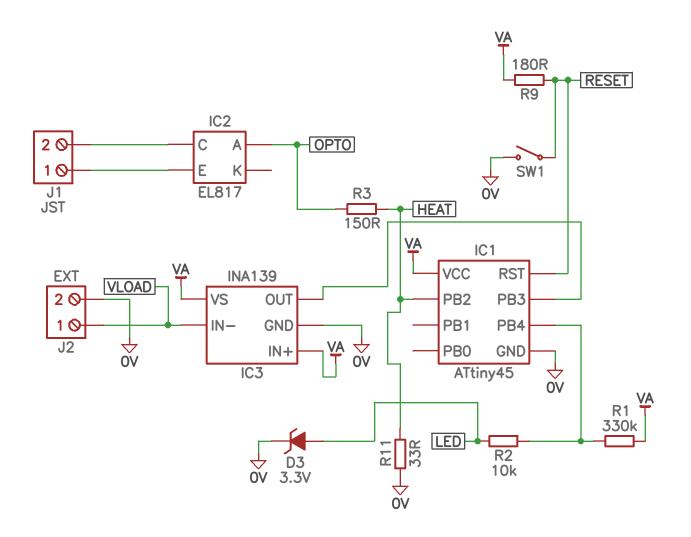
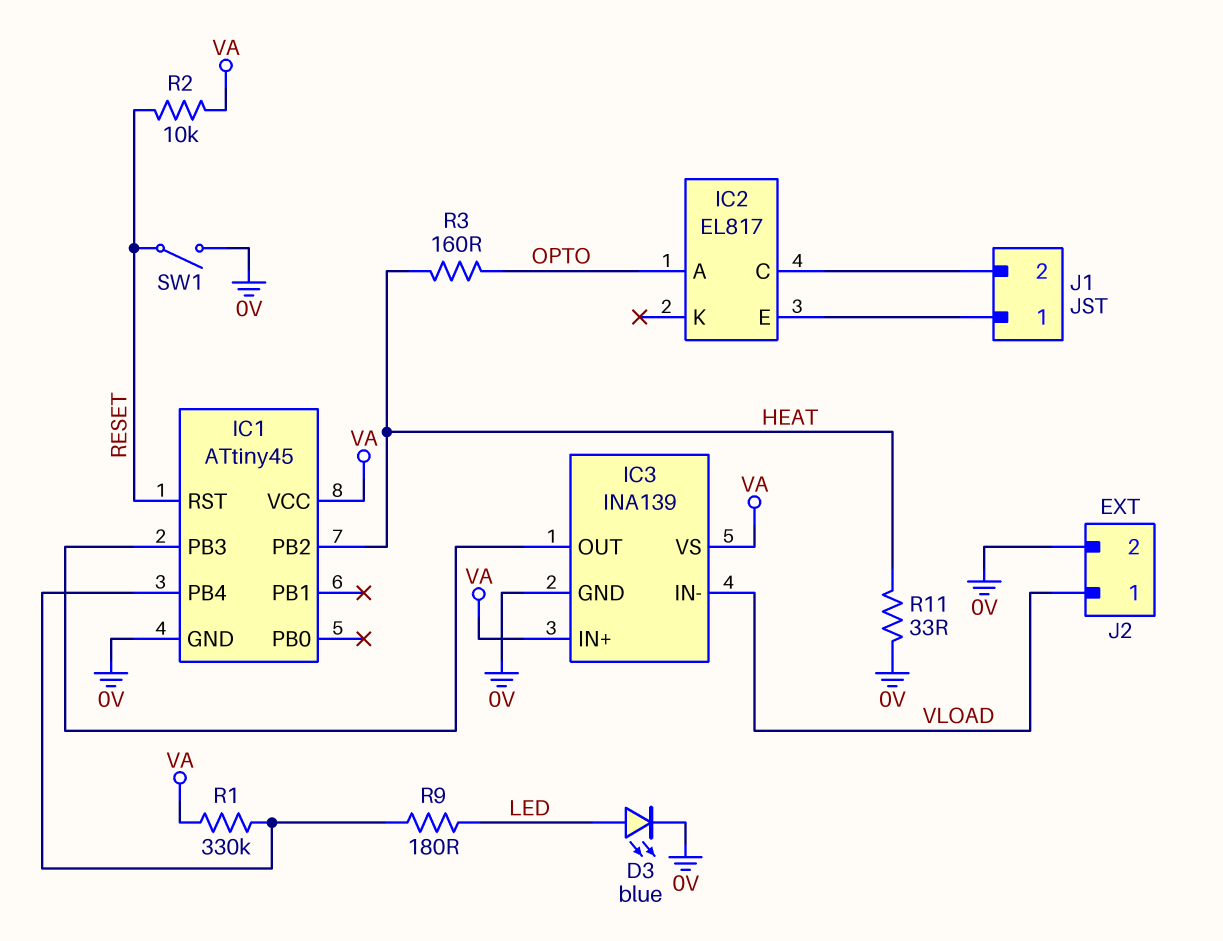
D3: zener 3.3V (A LED, K 0V) -> LED blue (A LED, K 0V)
R2: 10k (IC1/PB4, LED) -> 10k (RESET, VA)
R3: 150 (HEAT, OPTO) -> 160 (HEAT, OPTO)
R9: 180 (RESET, VA) -> 180 (IC1/PB4, LED)

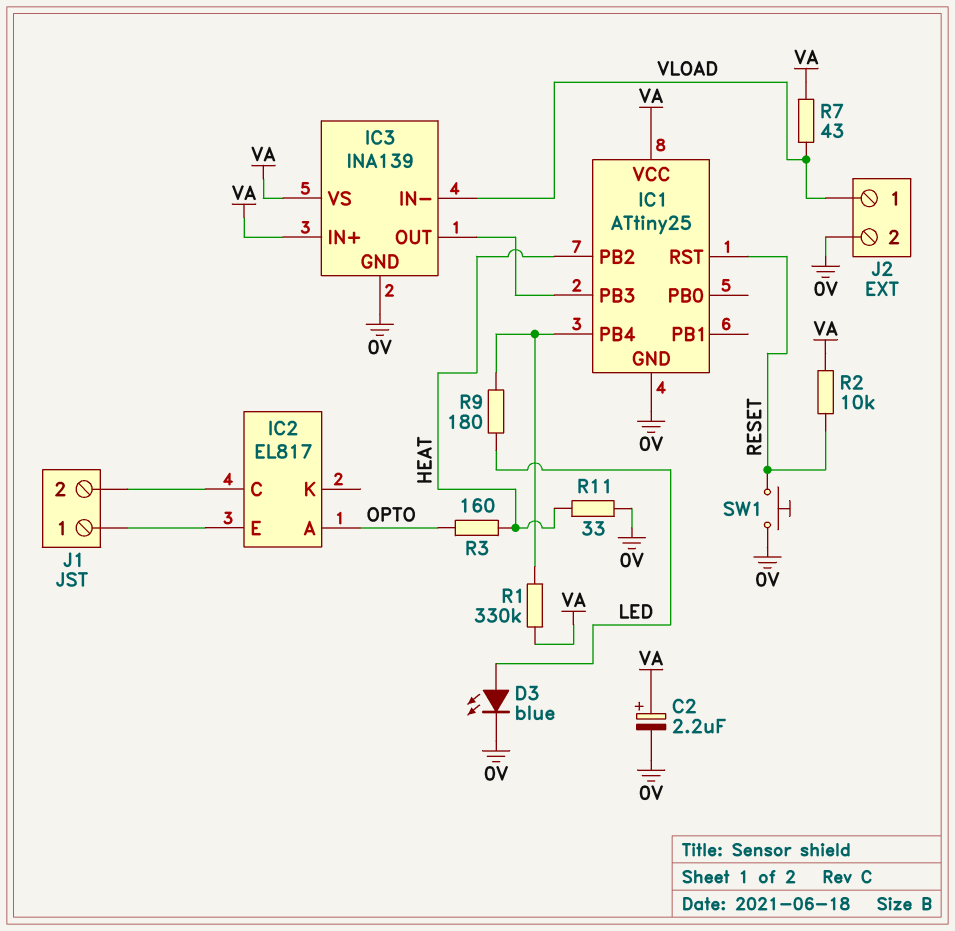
C2: none -> 2.2uF (plus VA, minus 0V)
IC1: ATtiny45 -> ATtiny25
R7: none -> 43 (VA, VLOAD)
SW1: switch (0V, RESET) -> button (0V, RESET)

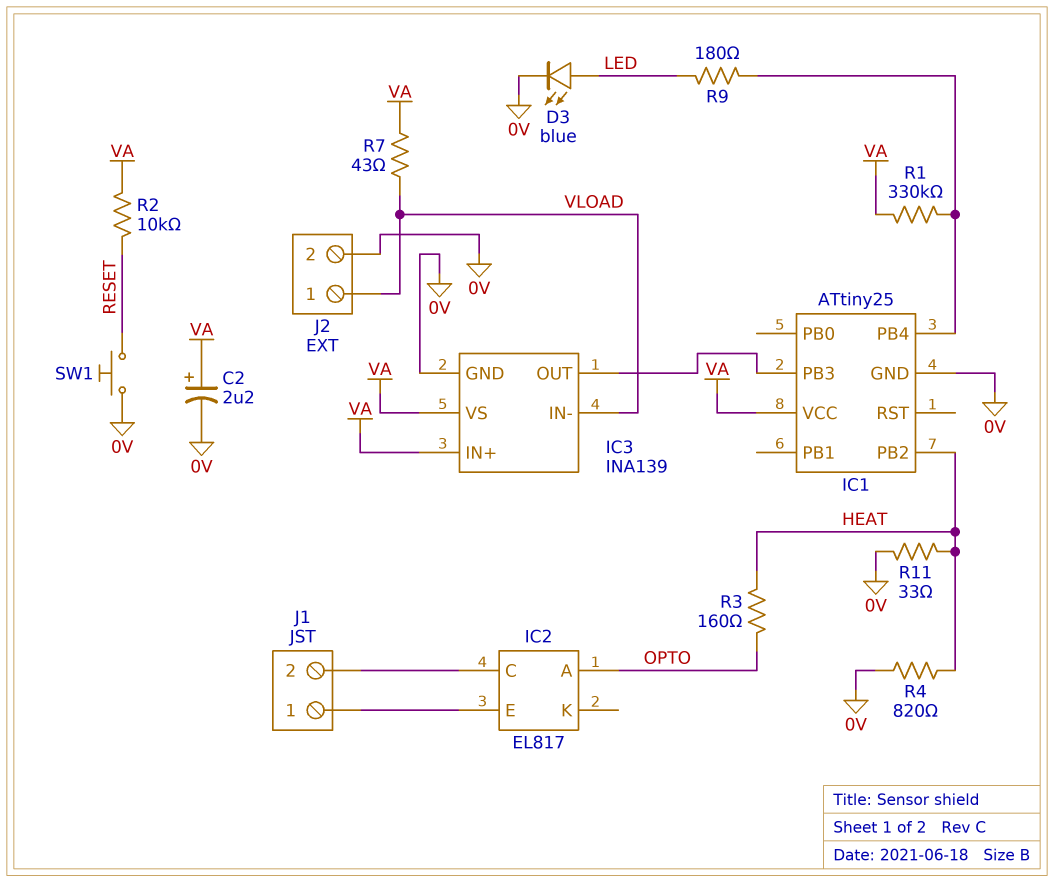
IC1 pin RST: RESET -> none
R4: none -> 820 (0V, HEAT)

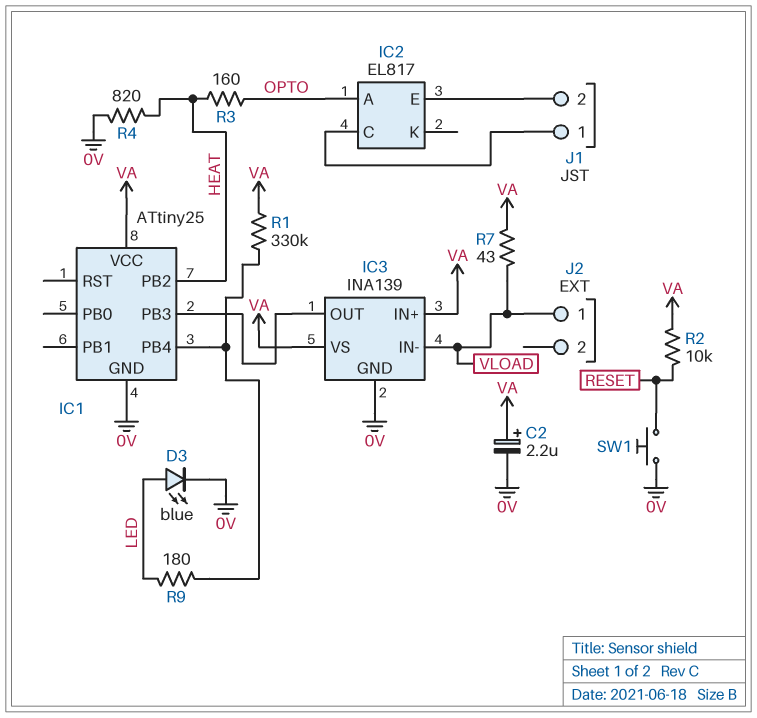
J1 pin 1: IC2/E -> IC2/C
J1 pin 2: IC2/C -> IC2/E
J2 pin 2: 0V -> none
R11: 33 (0V, HEAT) -> none

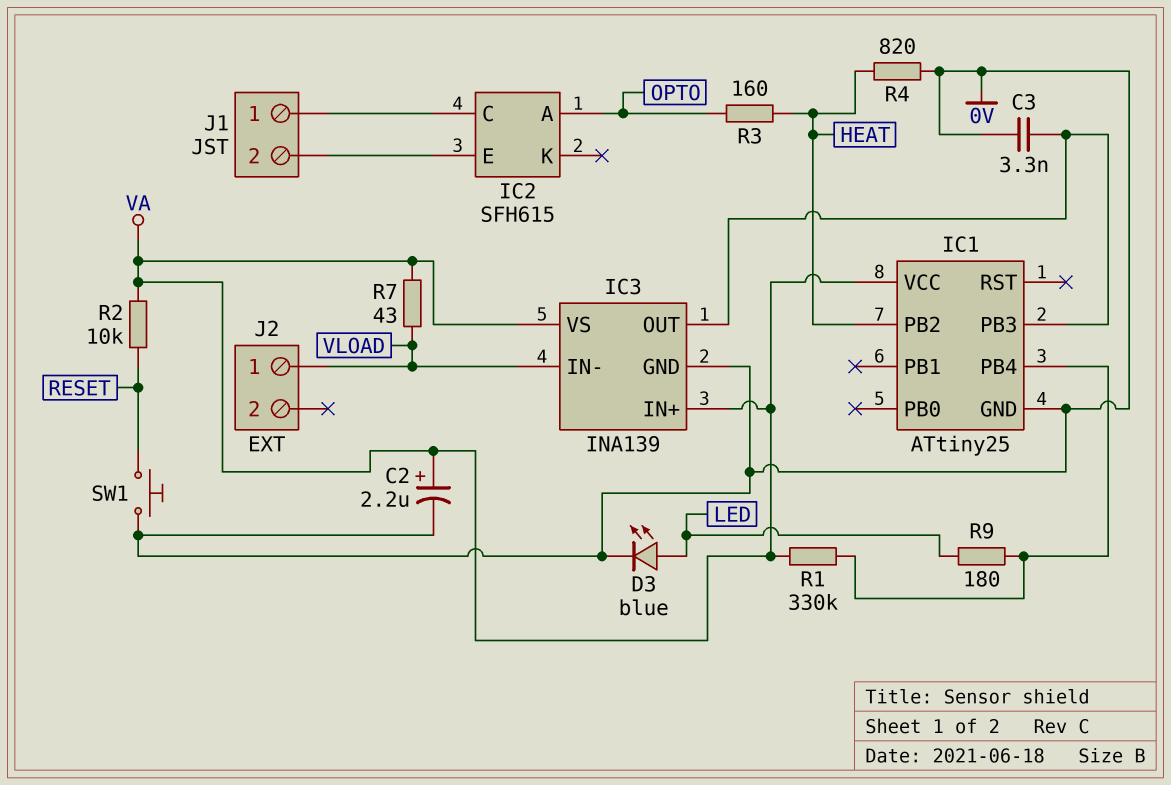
C3: none -> 3.3nF (0V, IC1/PB3)
IC2: EL817 -> SFH615

